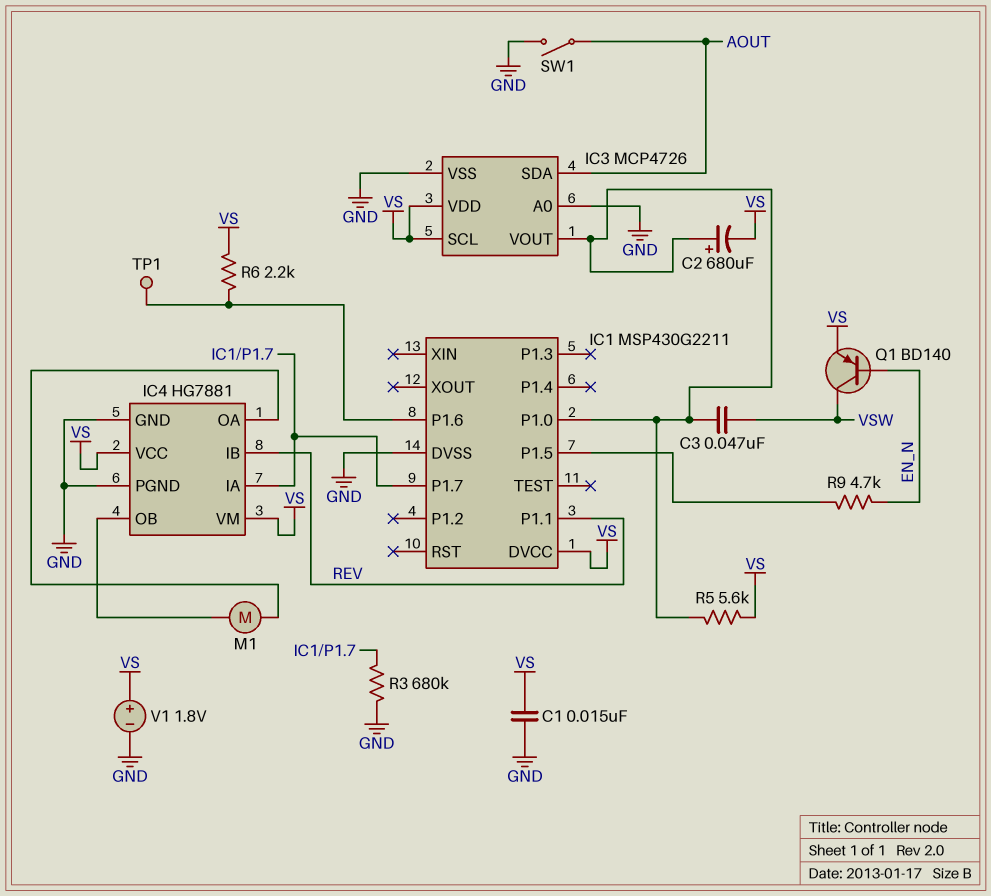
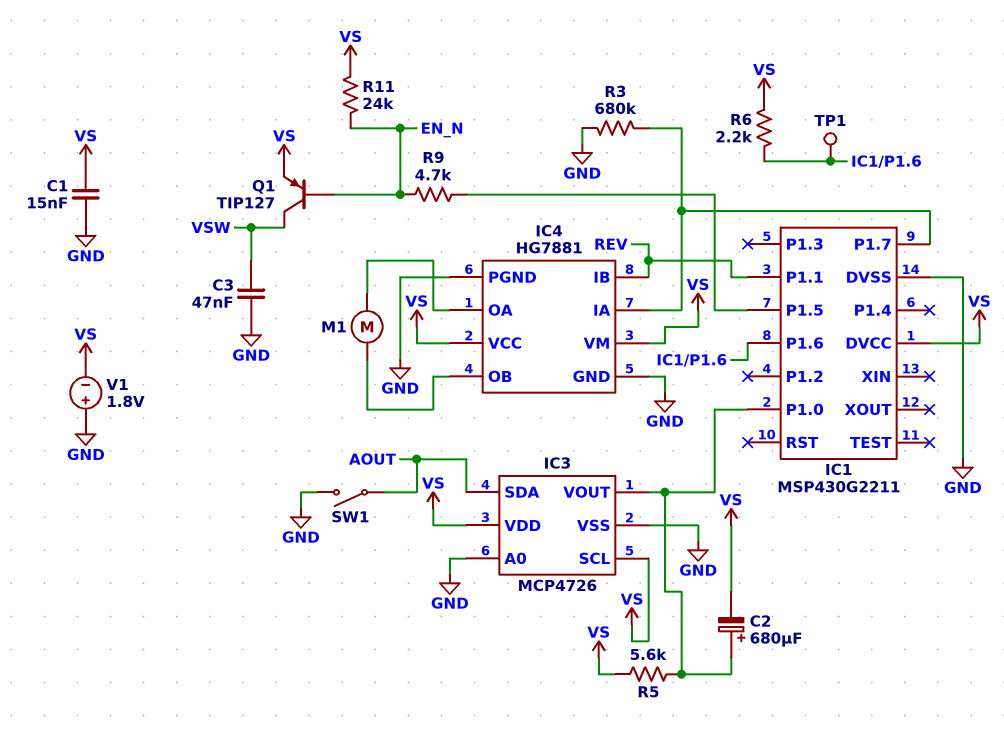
C3: 47nF (IC1/P1.0, VSW) -> 47nF (GND, VSW)
Q1: PNP BD140 (B EN_N, C VSW, E VS) -> PNP TIP127 (B EN_N, C VSW, E VS)
R11: none -> 24k (EN_N, VS)
V1: 1.8V (plus VS, minus GND) -> 1.8V (plus GND, minus VS)

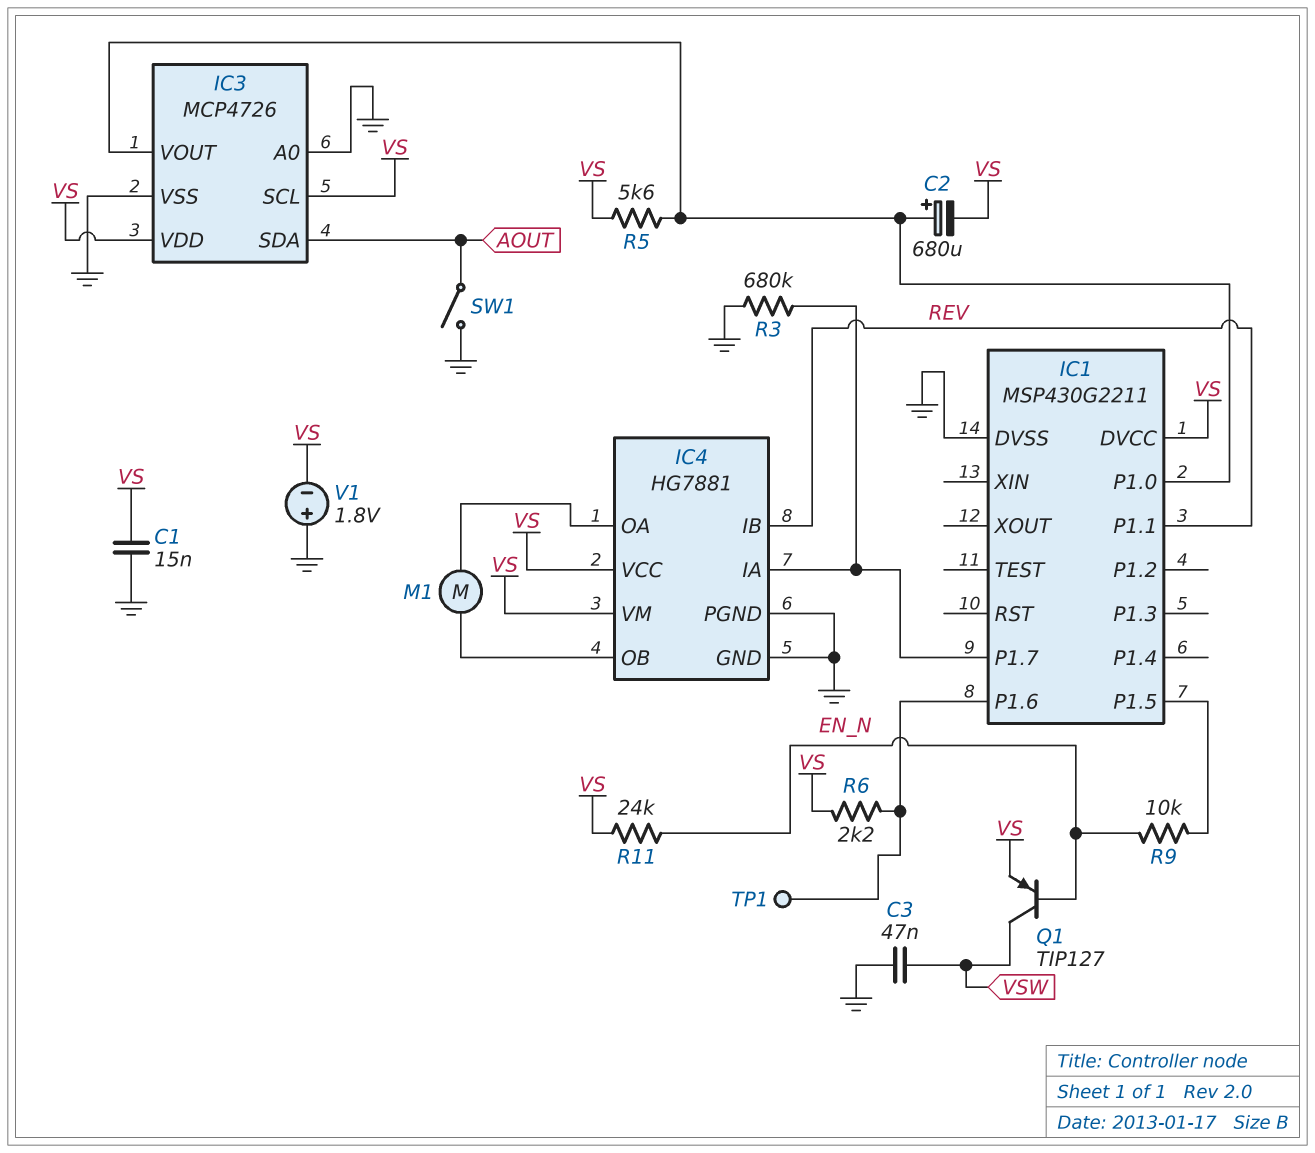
R9: 4.7k (EN_N, IC1/P1.5) -> 10k (EN_N, IC1/P1.5)

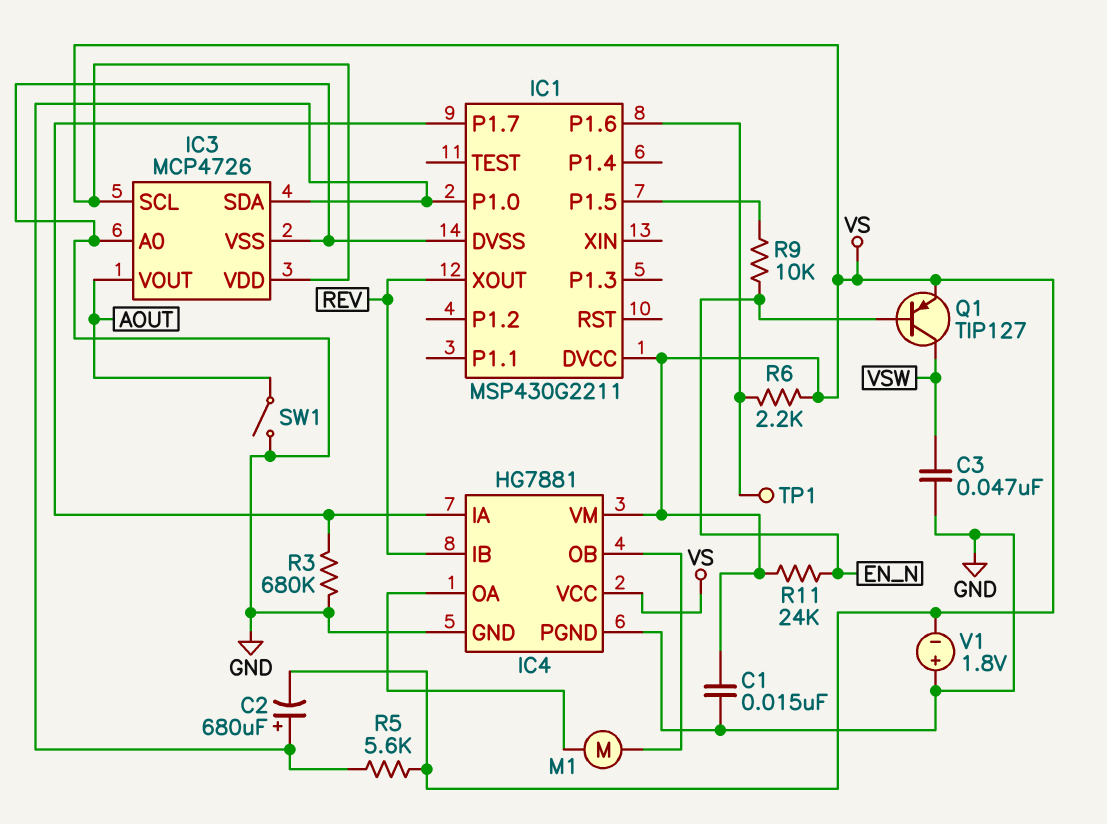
IC1 pin P1.1: REV -> none
IC1 pin XOUT: none -> REV
IC3 pin SDA: AOUT -> IC1/P1.0
IC3 pin VOUT: IC1/P1.0 -> AOUT

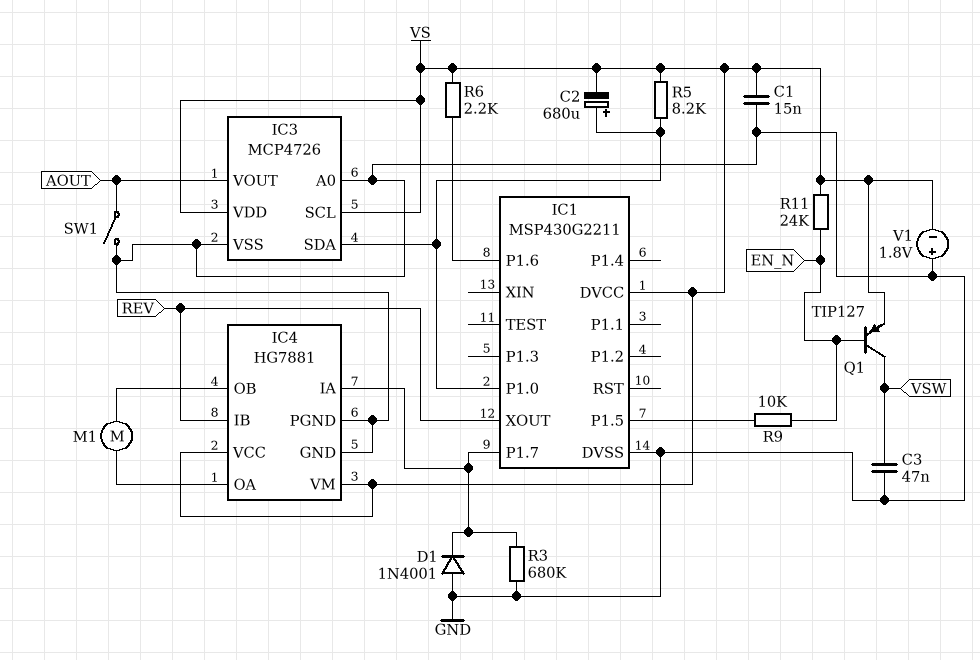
D1: none -> diode 1N4001 (A GND, K IC1/P1.7)
R5: 5.6k (IC1/P1.0, VS) -> 8.2k (IC1/P1.0, VS)
TP1: test point (IC1/P1.6) -> none

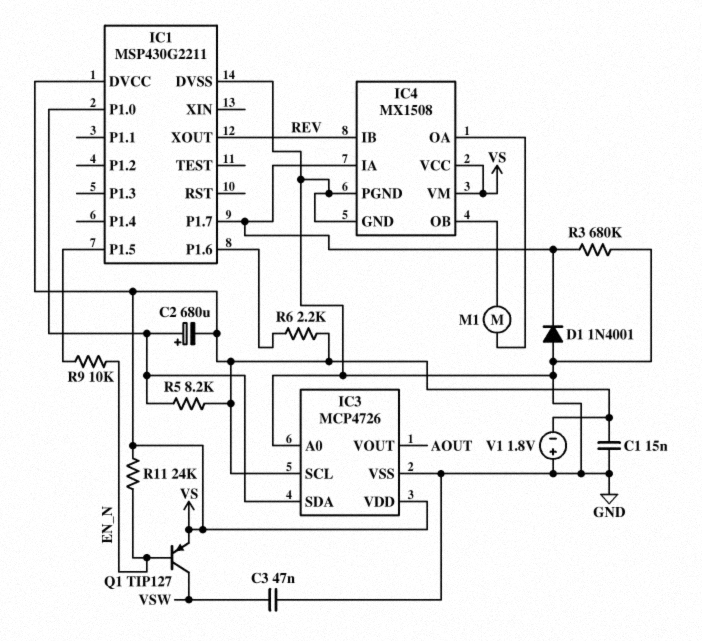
IC4: HG7881 -> MX1508
SW1: switch (AOUT, GND) -> none

